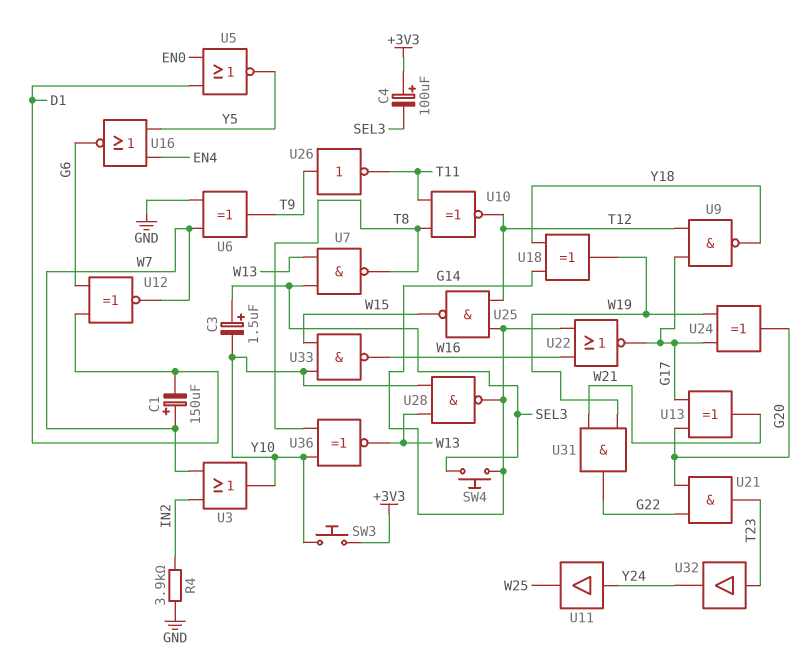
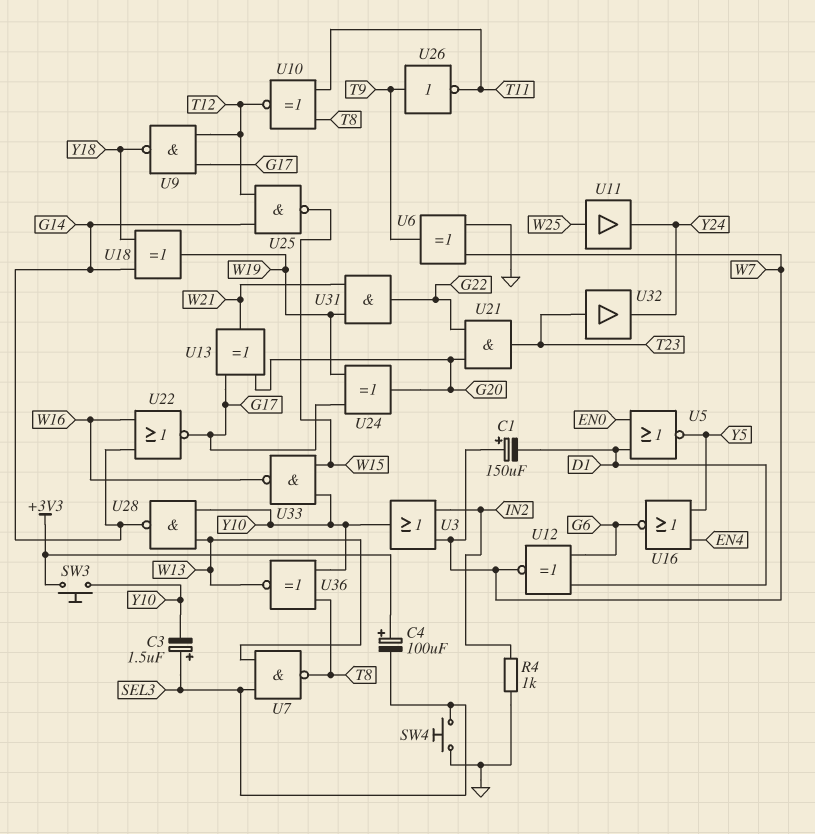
R4: 3.9k (GND, IN2) -> 1k (GND, IN2)
SW4: button (G14, SEL3) -> button (GND, SEL3)
U11: buffer (in Y24, out W25) -> buffer (in W25, out Y24)

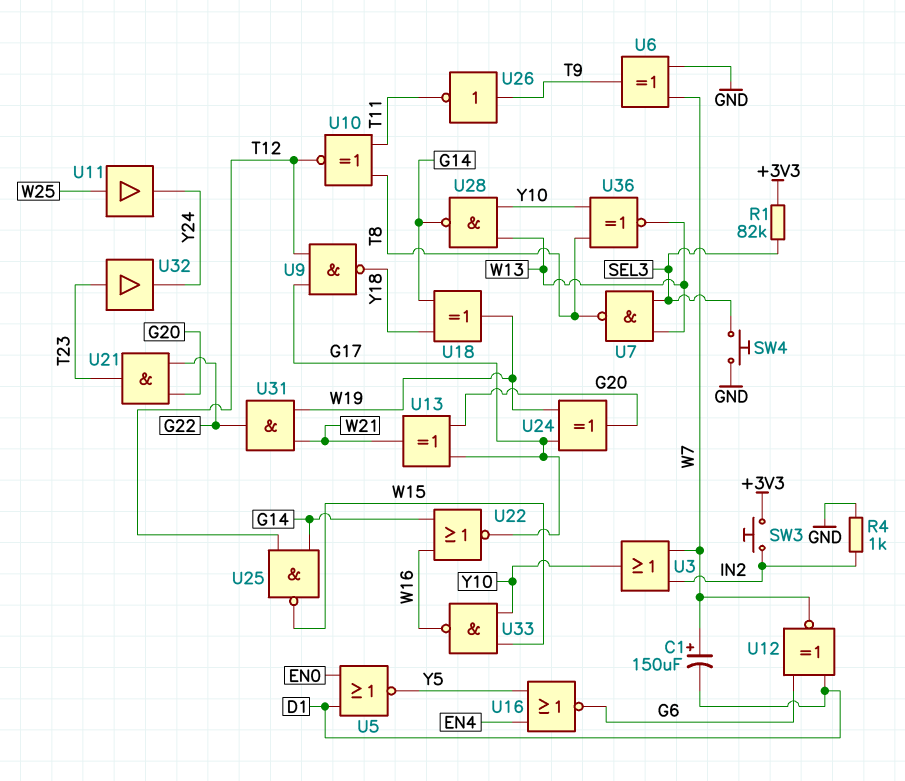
C3: 1.5uF (plus SEL3, minus Y10) -> none
C4: 100uF (plus +3V3, minus SEL3) -> none
R1: none -> 82k (+3V3, SEL3)
SW3: button (+3V3, Y10) -> button (+3V3, IN2)

